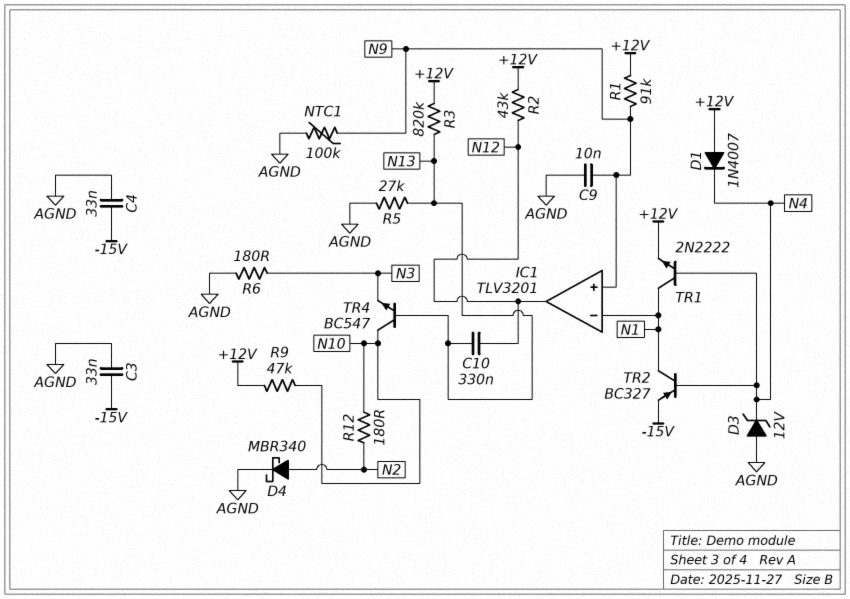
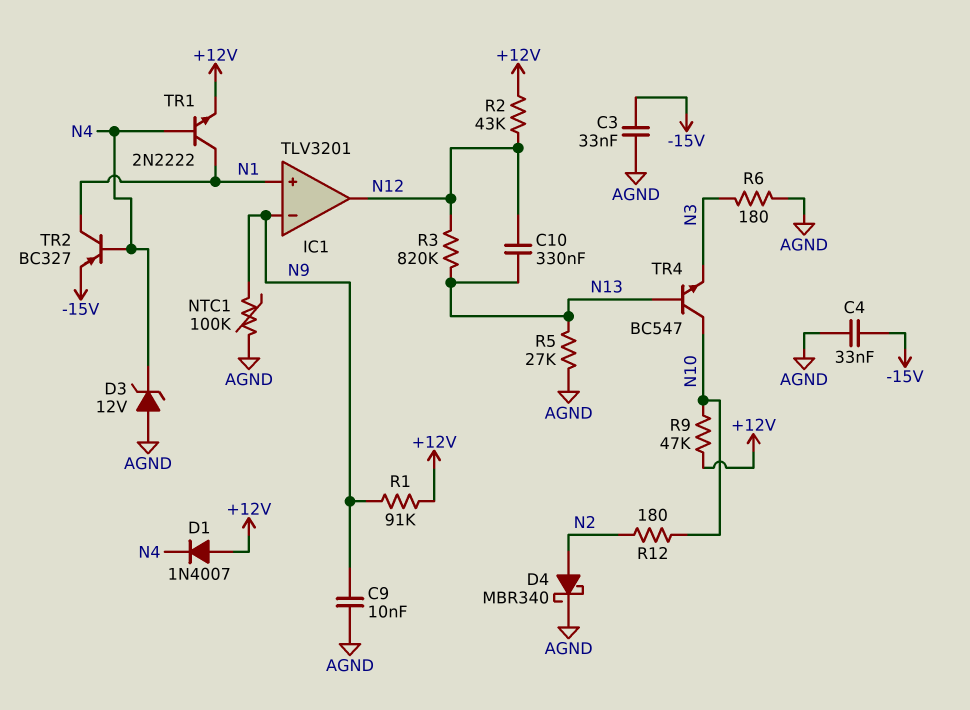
IC1 pin in+: N9 -> N1
IC1 pin in-: N1 -> N9
R3: 820k (+12V, N13) -> 820k (N12, N13)

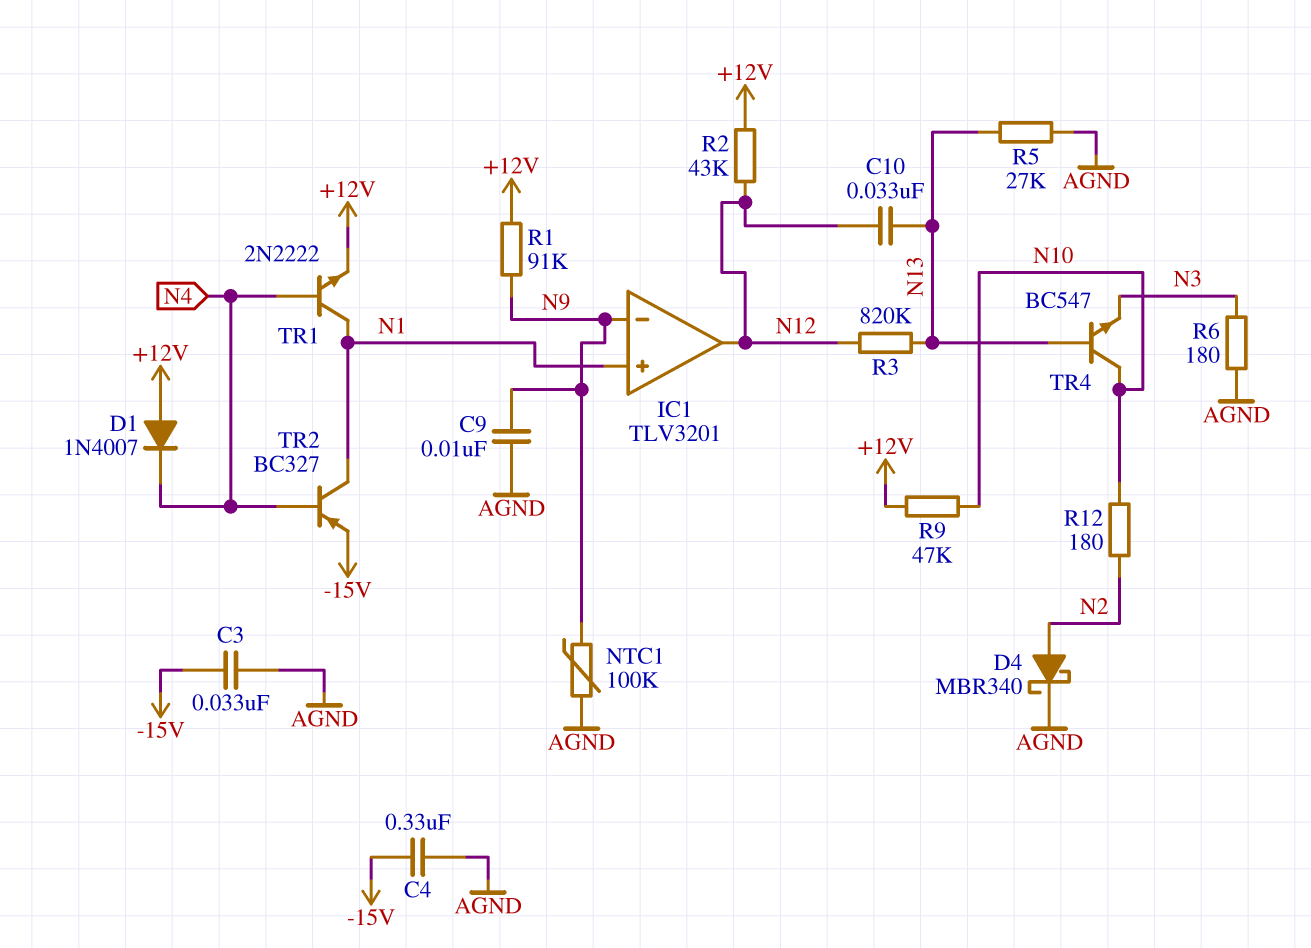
C4: 33nF (-15V, AGND) -> 330nF (-15V, AGND)
C10: 330nF (N12, N13) -> 33nF (N12, N13)
D3: zener 12V (A AGND, K N4) -> none

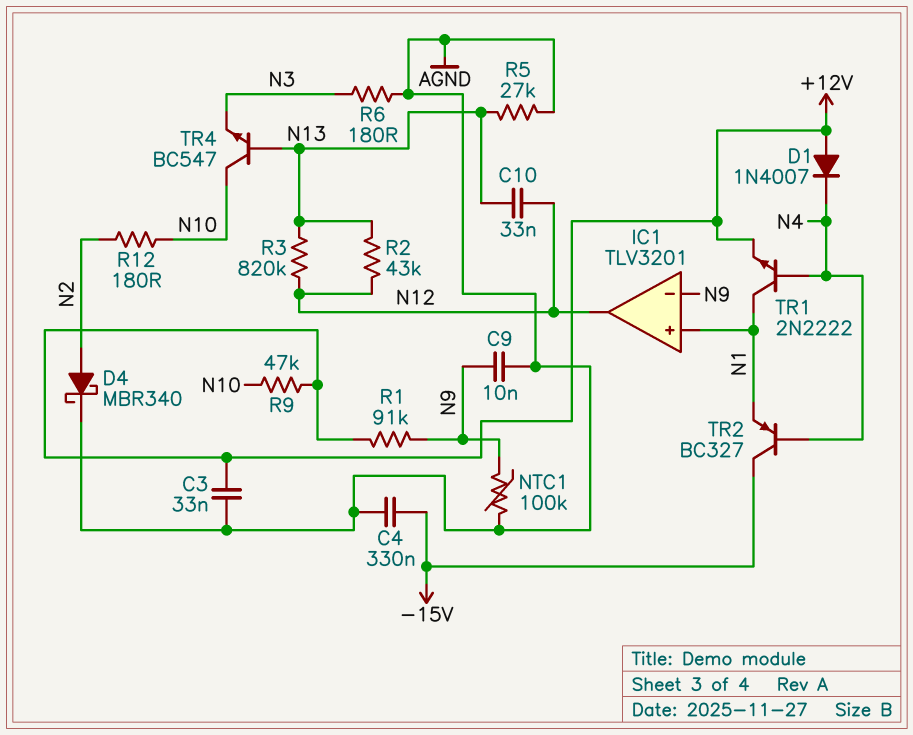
C3: 33nF (-15V, AGND) -> 33nF (+12V, AGND)
R2: 43k (+12V, N12) -> 43k (N12, N13)
TR2: PNP BC327 (B N4, C N1, E -15V) -> PNP BC327 (B N4, C -15V, E N1)

